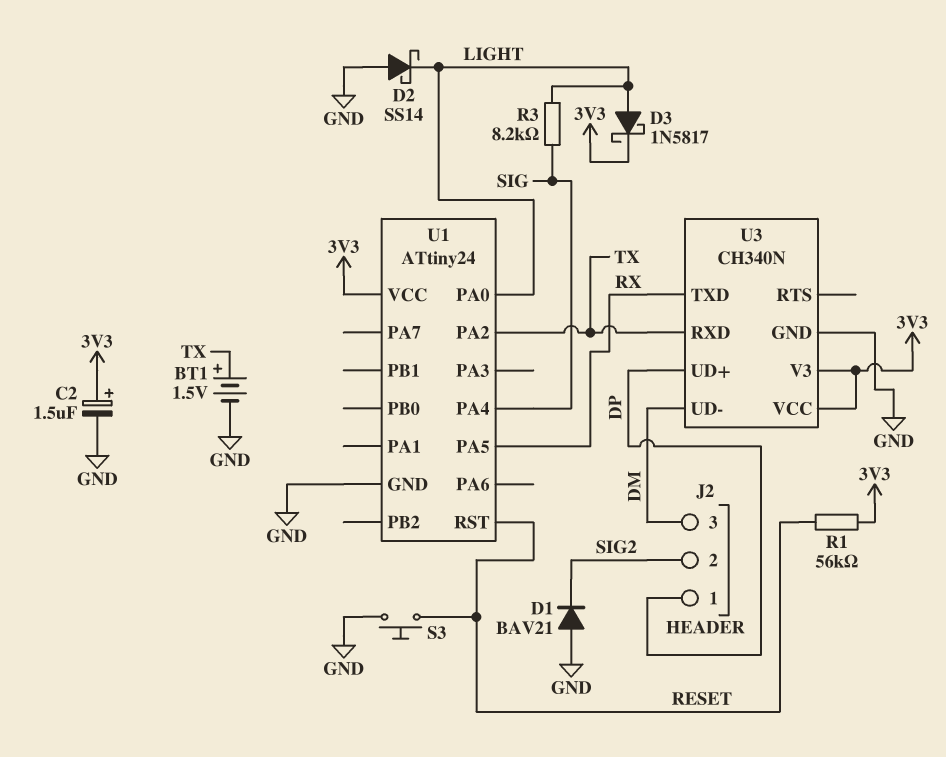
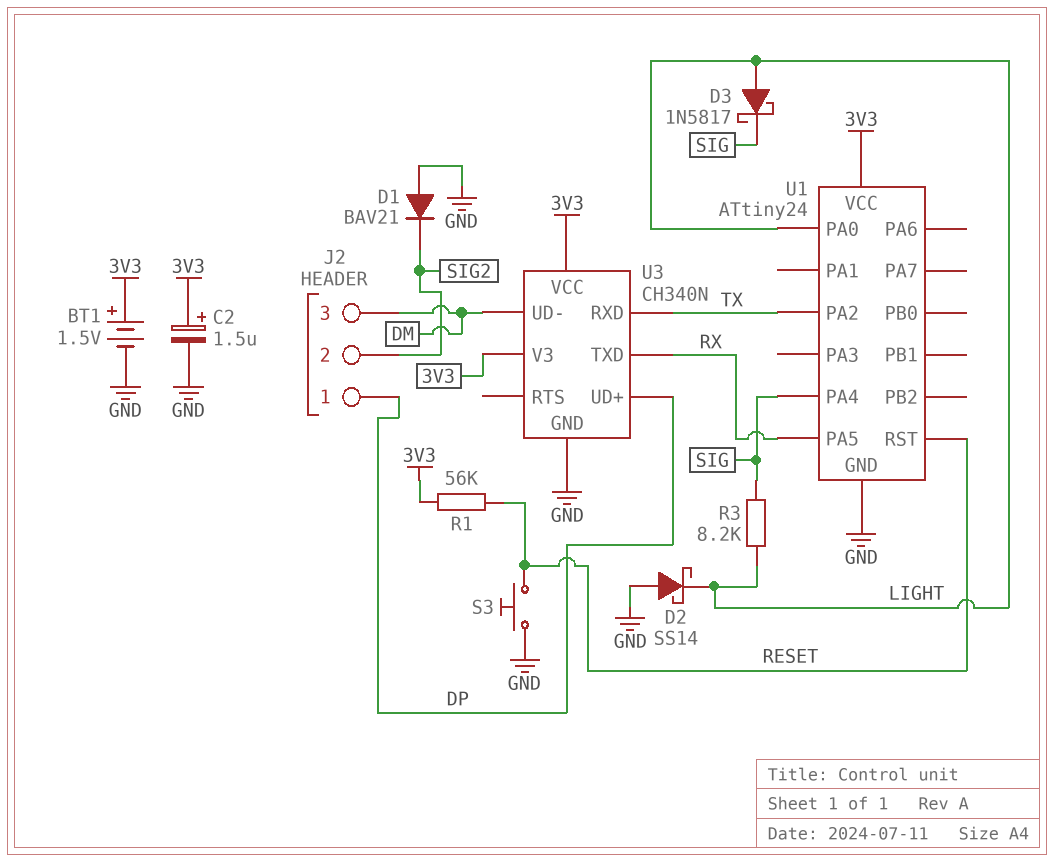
BT1: 1.5V (plus TX, minus GND) -> 1.5V (plus 3V3, minus GND)
D3: schottky 1N5817 (A LIGHT, K 3V3) -> schottky 1N5817 (A LIGHT, K SIG)

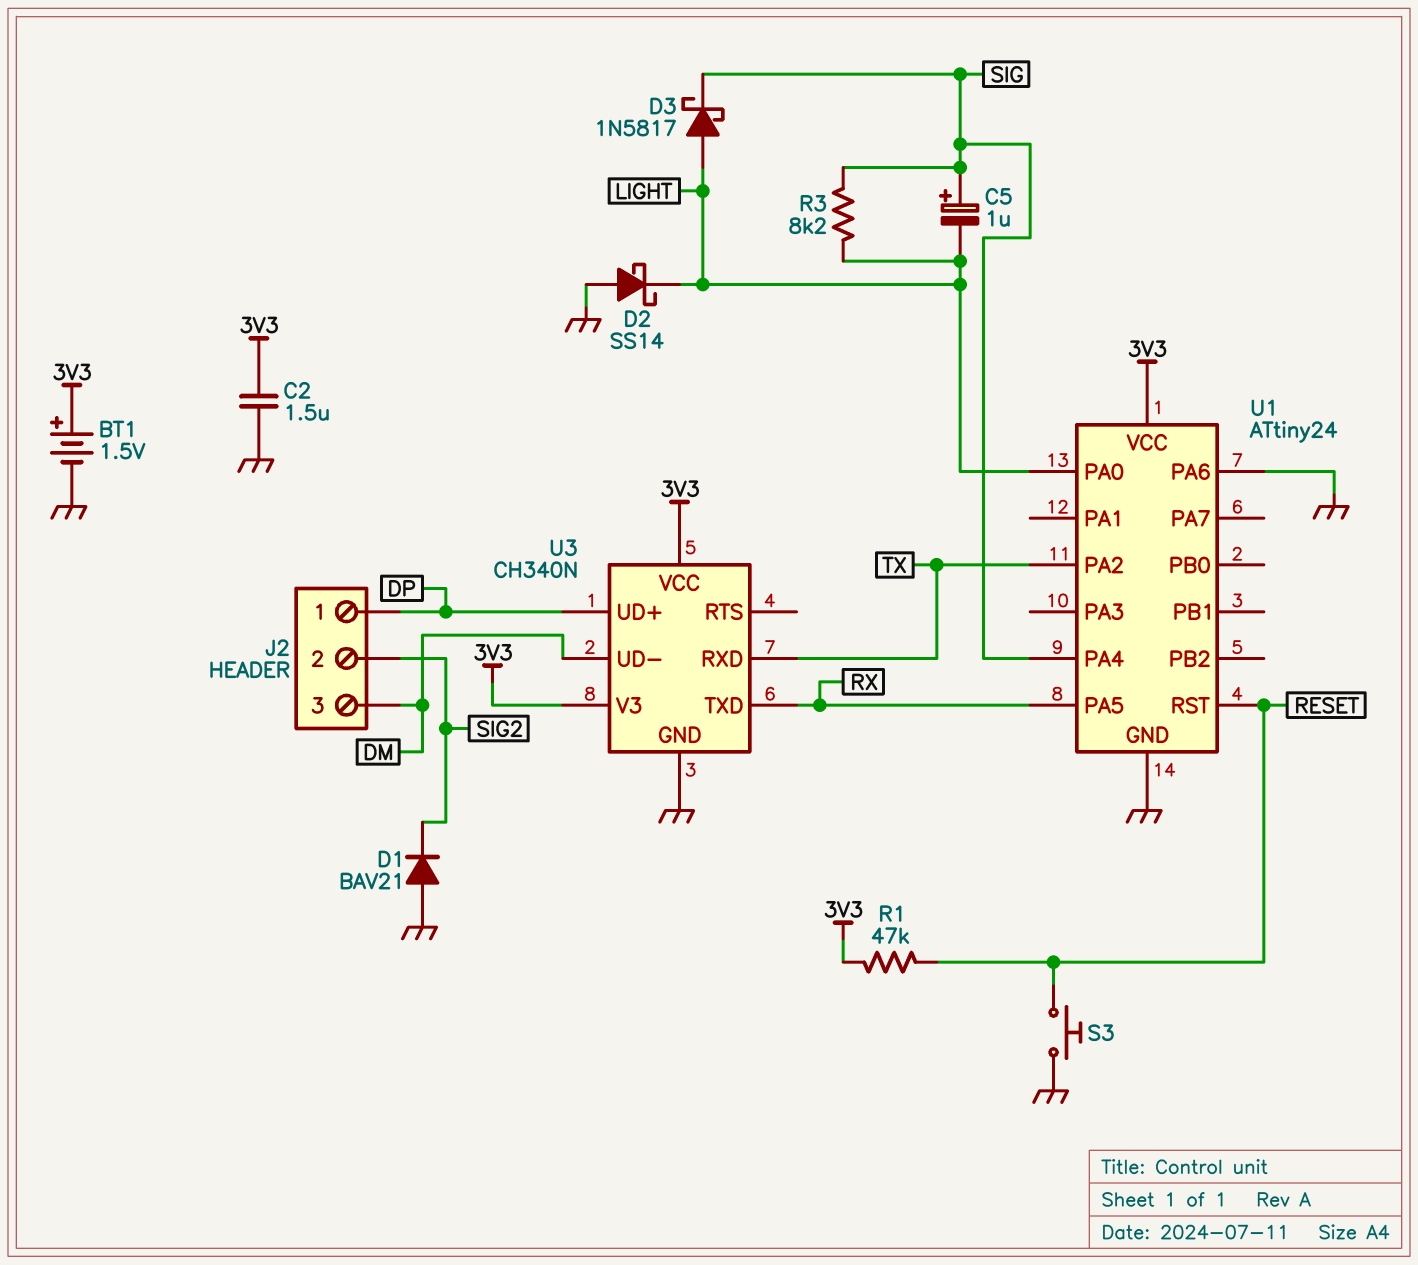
C2: 1.5uF (plus 3V3, minus GND) -> 1.5uF (3V3, GND)
C5: none -> 1uF (plus SIG, minus LIGHT)
R1: 56k (3V3, RESET) -> 47k (3V3, RESET)
U1 pin PA6: none -> GND

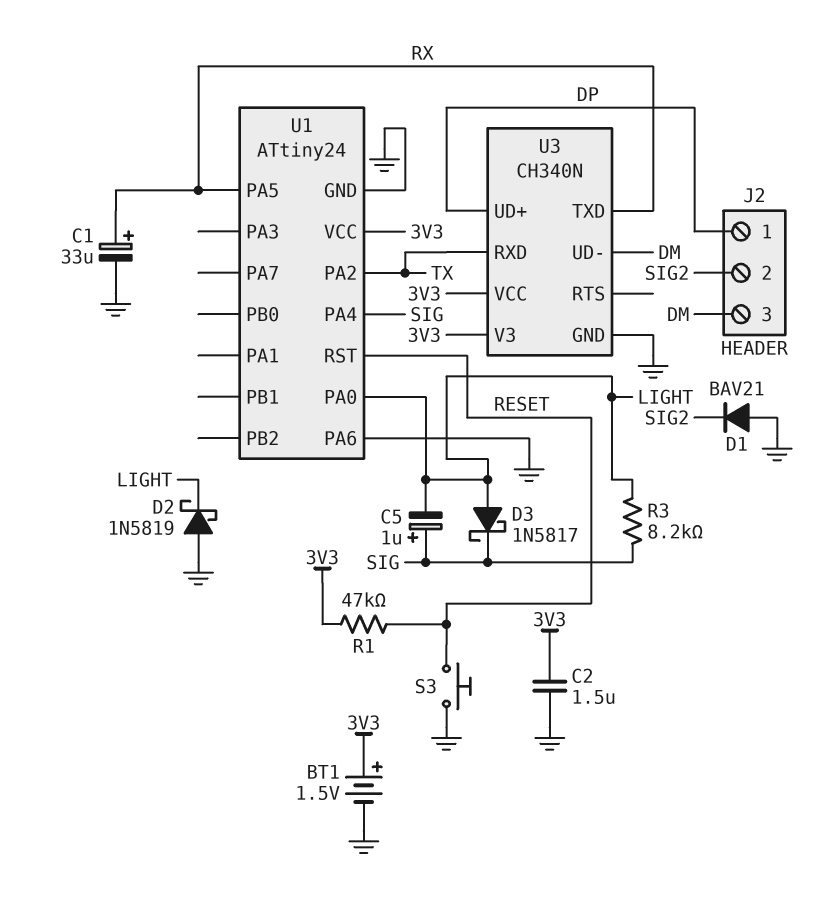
C1: none -> 33uF (plus RX, minus GND)
D2: schottky SS14 (A GND, K LIGHT) -> schottky 1N5819 (A GND, K LIGHT)

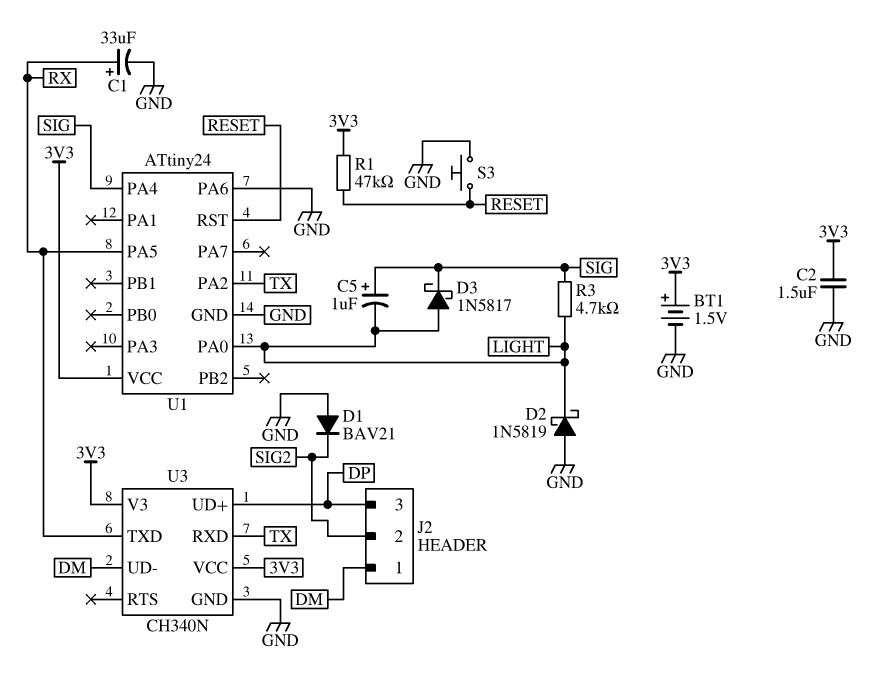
J2 pin 1: DP -> DM
J2 pin 3: DM -> DP
R3: 8.2k (LIGHT, SIG) -> 4.7k (LIGHT, SIG)

